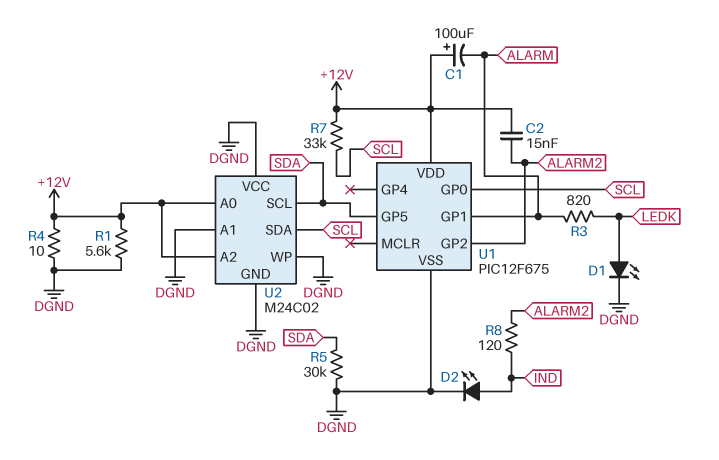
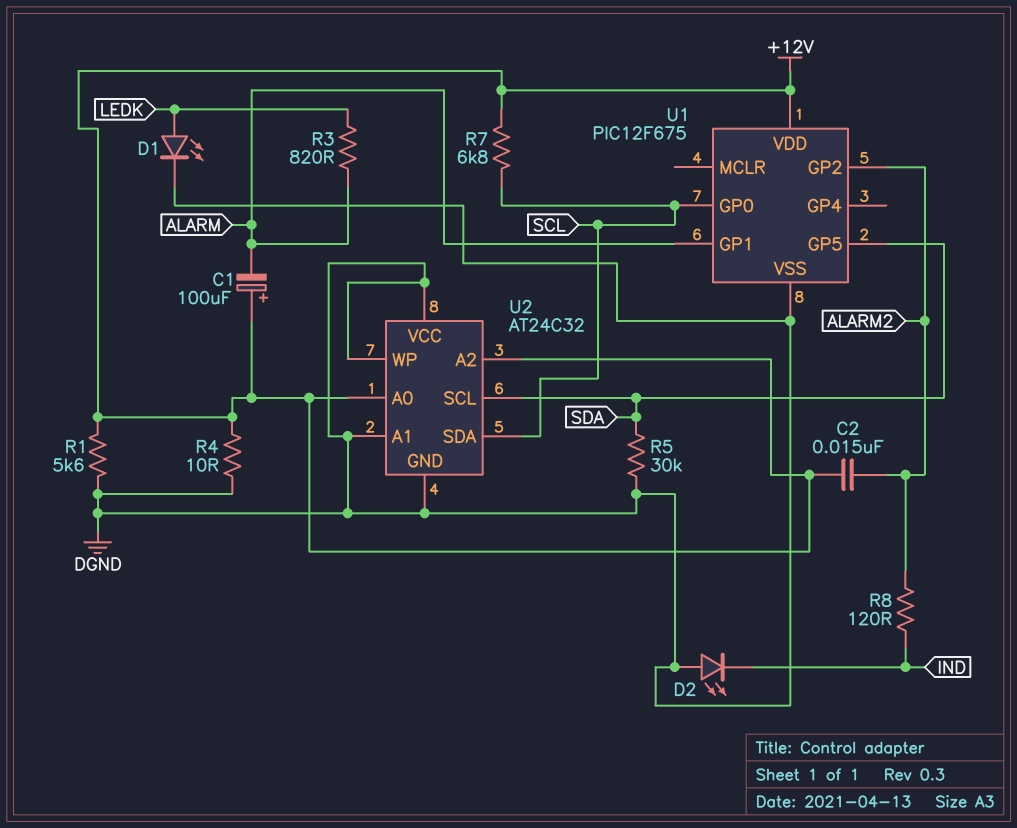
D2: LED (A IND, K DGND) -> LED (A DGND, K IND)
R7: 33k (+12V, SCL) -> 6.8k (+12V, SCL)
U2: M24C02 -> AT24C32

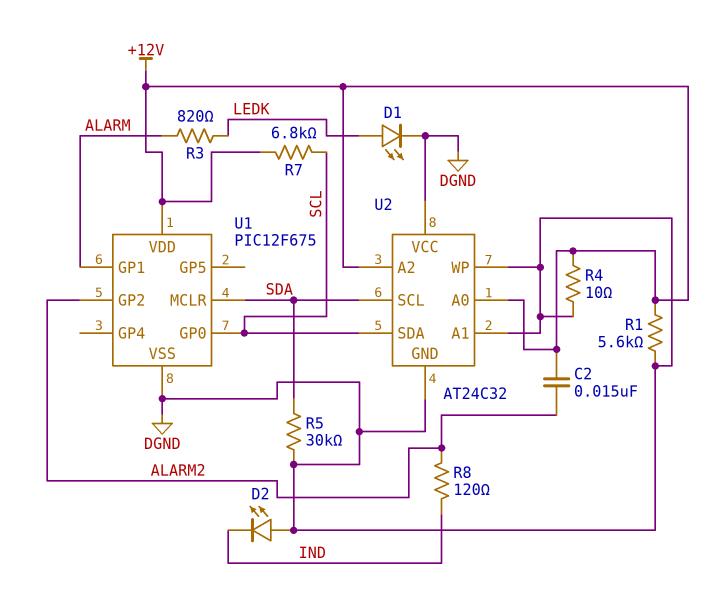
C1: 100uF (plus +12V, minus ALARM) -> none
U1 pin GP5: SDA -> none
U1 pin MCLR: none -> SDA

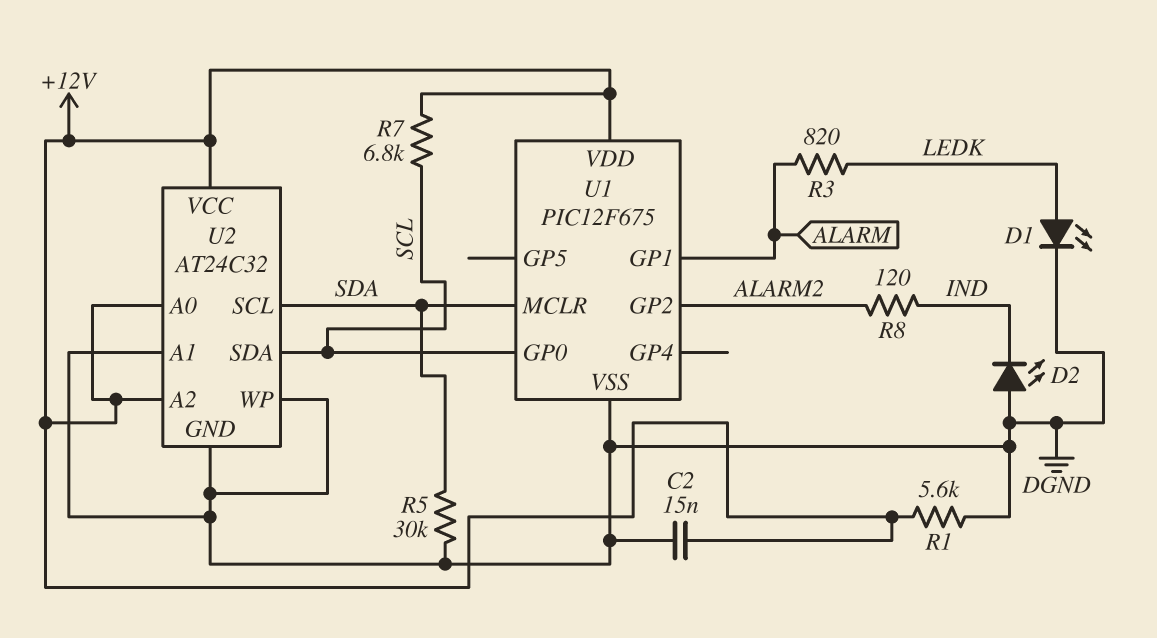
C2: 15nF (+12V, ALARM2) -> 15nF (+12V, DGND)
R4: 10 (+12V, DGND) -> none
U2 pin VCC: DGND -> +12V

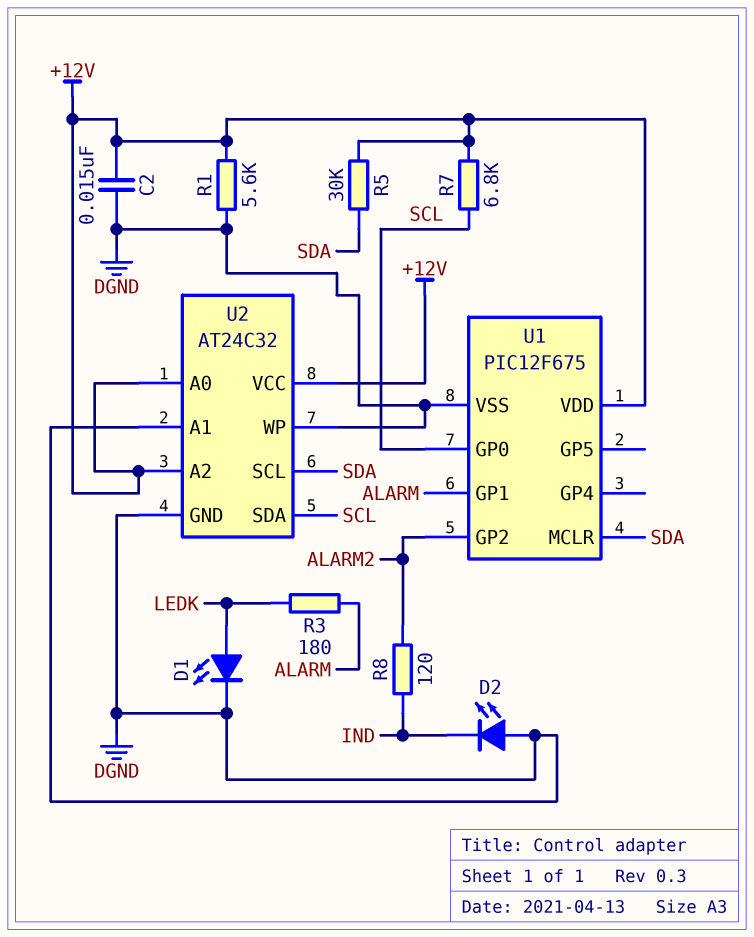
R3: 820 (ALARM, LEDK) -> 180 (ALARM, LEDK)
R5: 30k (DGND, SDA) -> 30k (+12V, SDA)

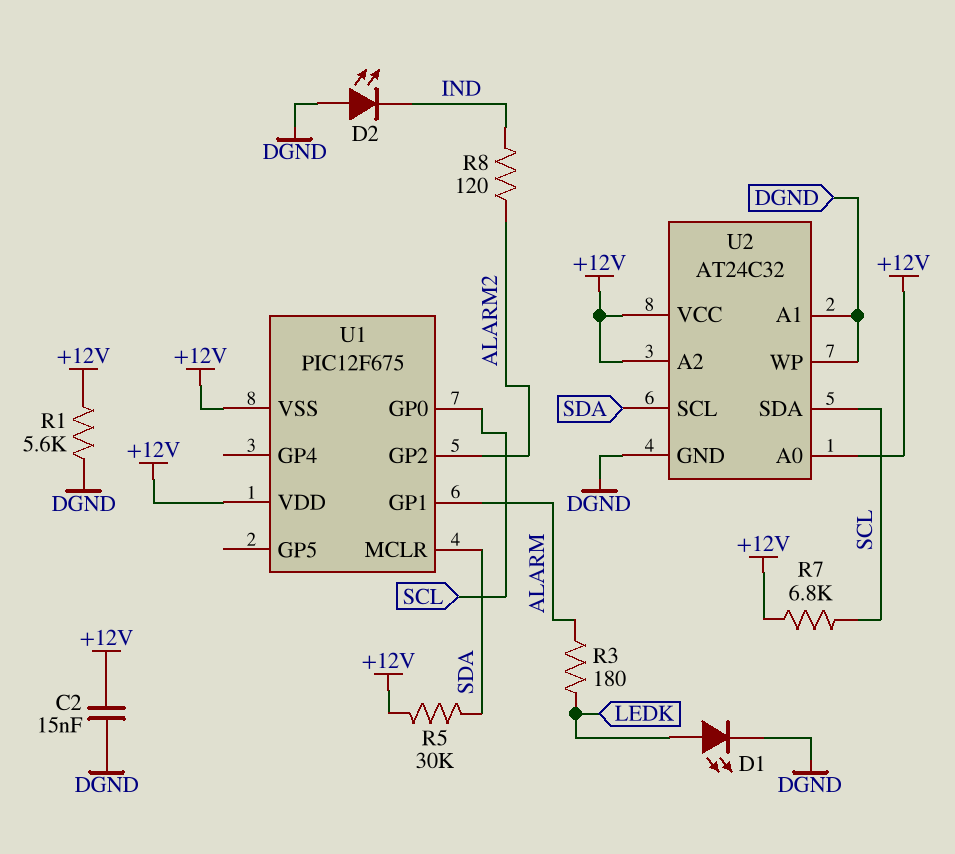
U1 pin VSS: DGND -> +12V

